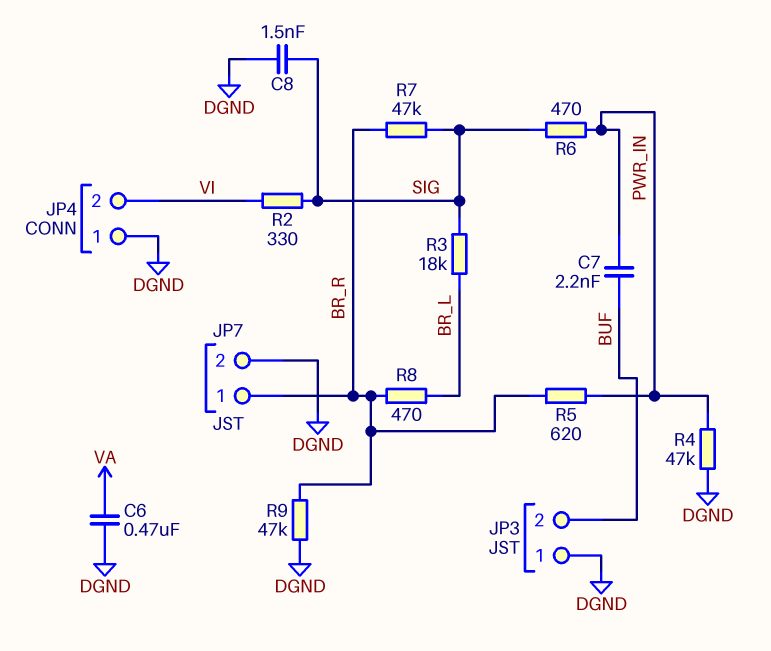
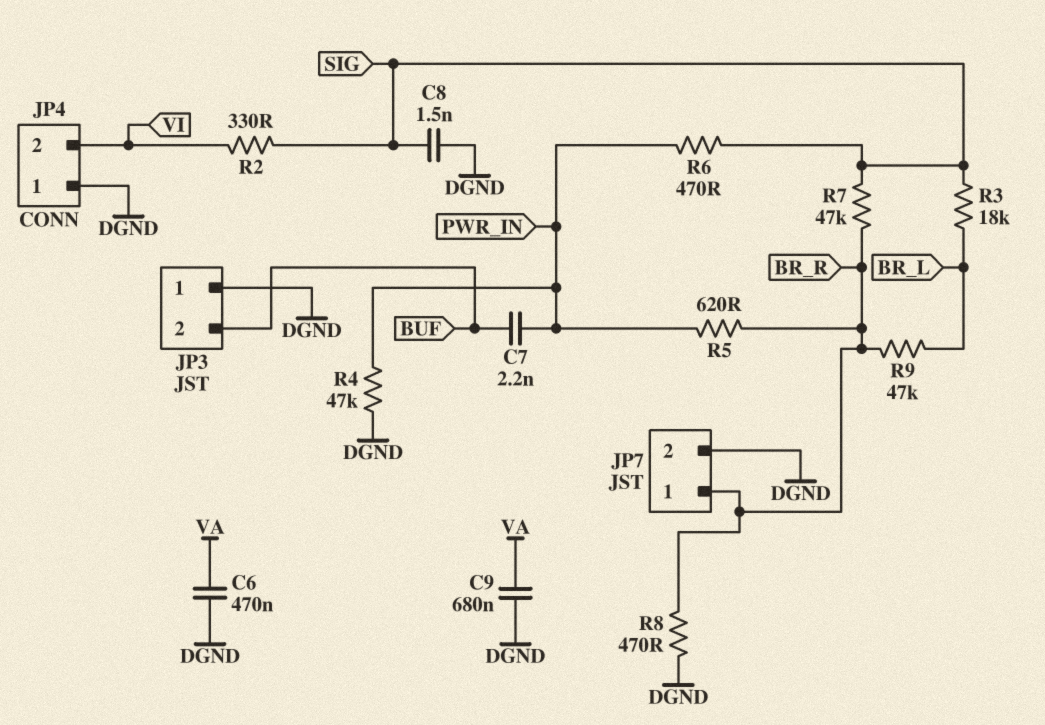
C9: none -> 680nF (DGND, VA)
R8: 470 (BR_L, BR_R) -> 470 (BR_R, DGND)
R9: 47k (BR_R, DGND) -> 47k (BR_L, BR_R)

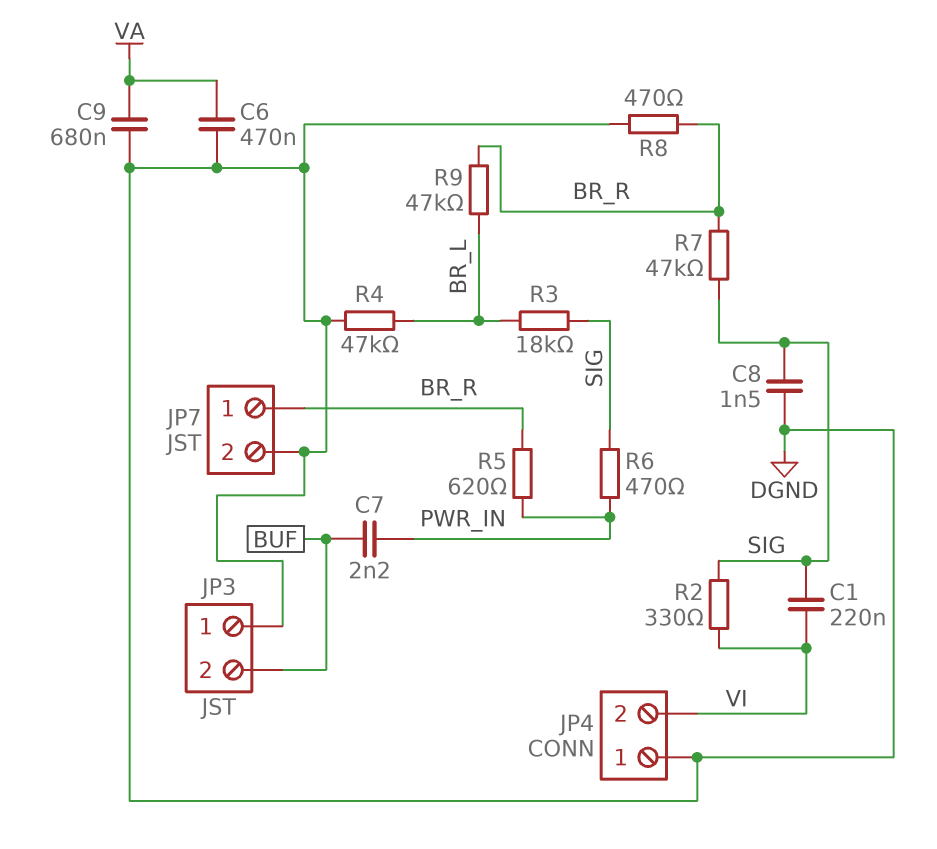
C1: none -> 220nF (SIG, VI)
R4: 47k (DGND, PWR_IN) -> 47k (BR_L, DGND)

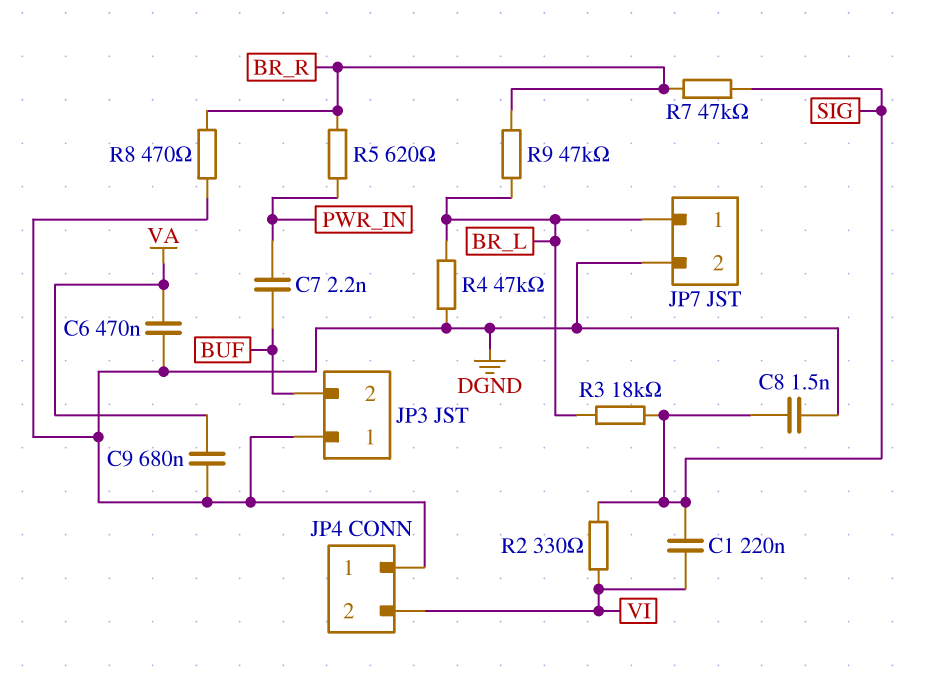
JP7 pin 1: BR_R -> BR_L
R6: 470 (PWR_IN, SIG) -> none

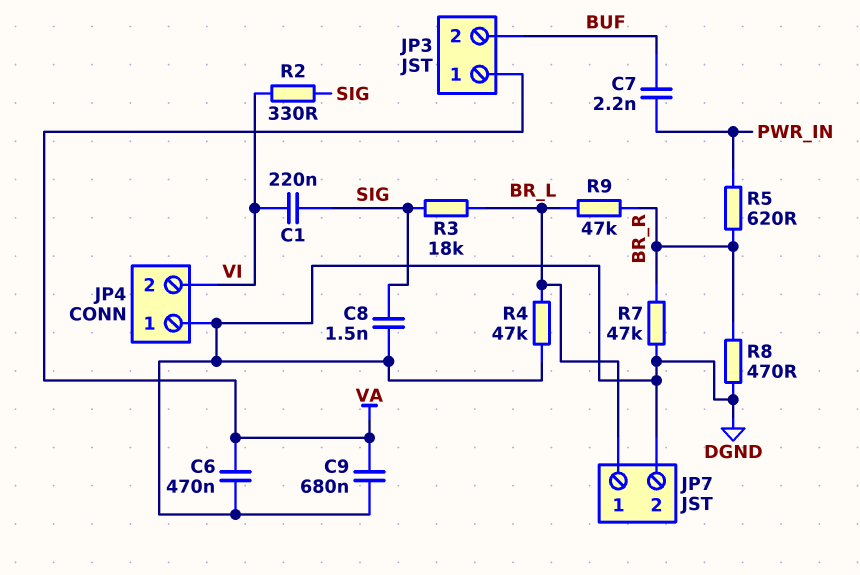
JP3 pin 1: DGND -> VA
R7: 47k (BR_R, SIG) -> 47k (BR_R, DGND)

